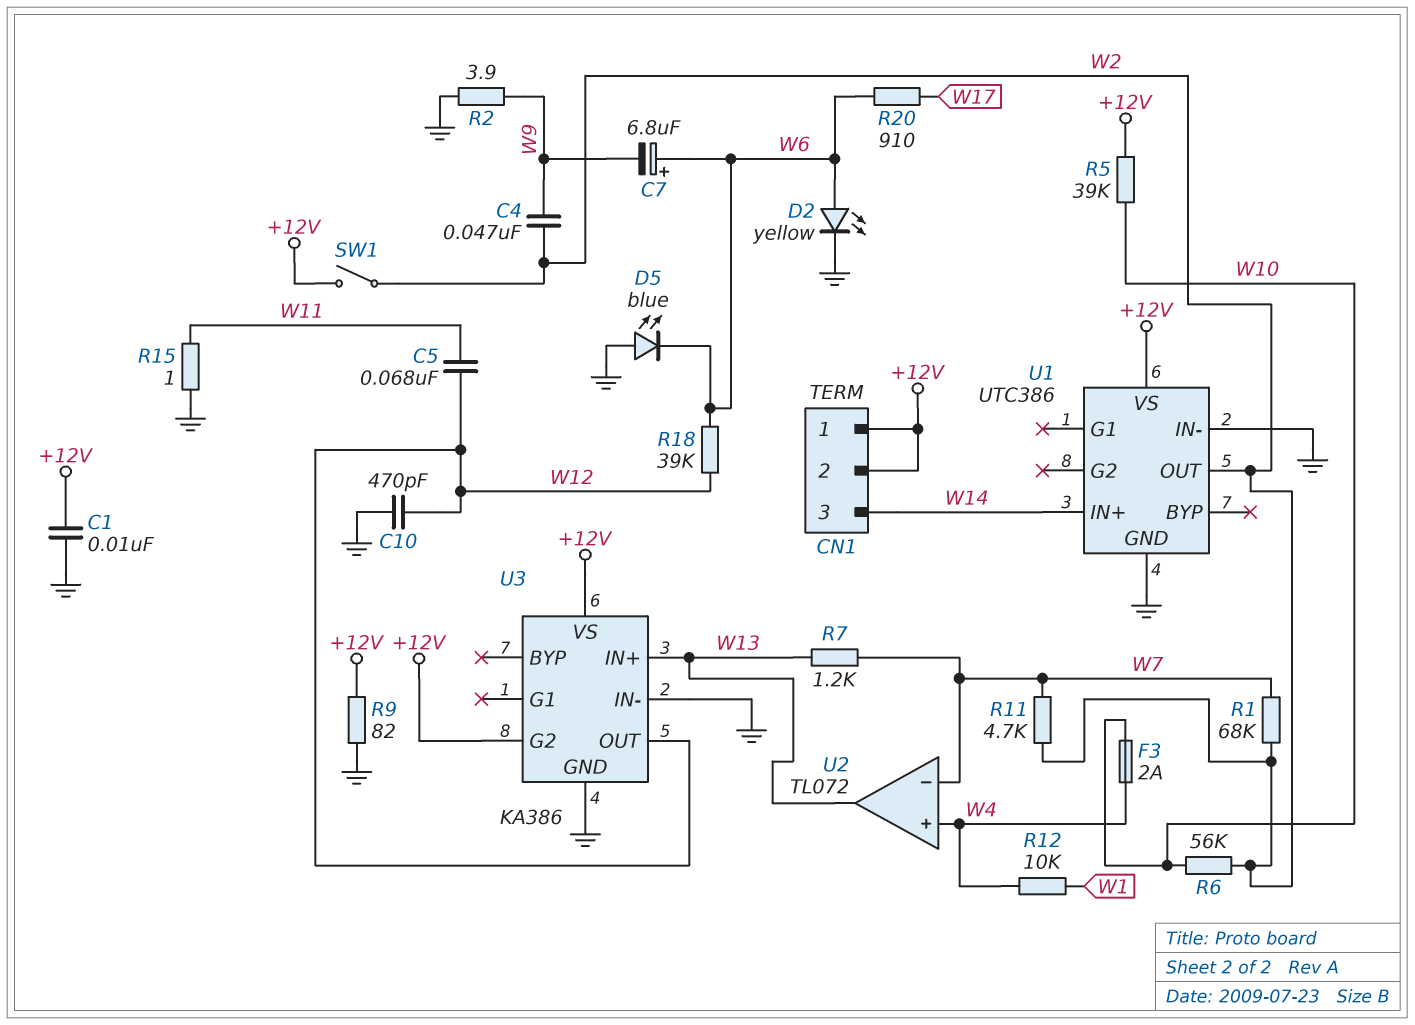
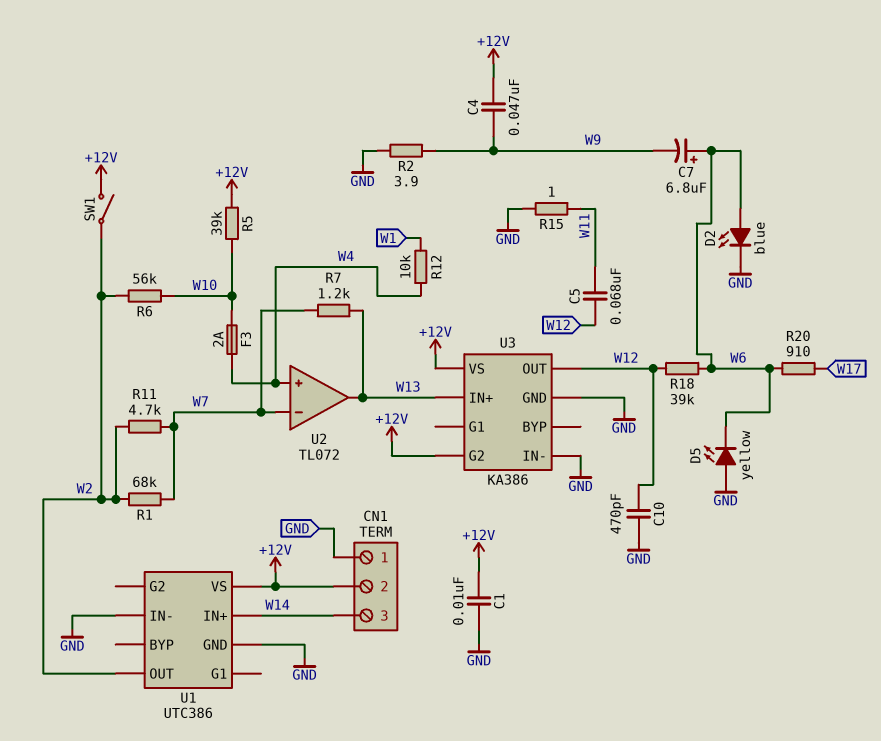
C4: 47nF (W2, W9) -> 47nF (+12V, W9)
CN1 pin 1: +12V -> GND
D2: LED yellow (A W6, K GND) -> LED blue (A W6, K GND)
D5: LED blue (A GND, K W6) -> LED yellow (A GND, K W6)
R9: 82 (+12V, GND) -> none

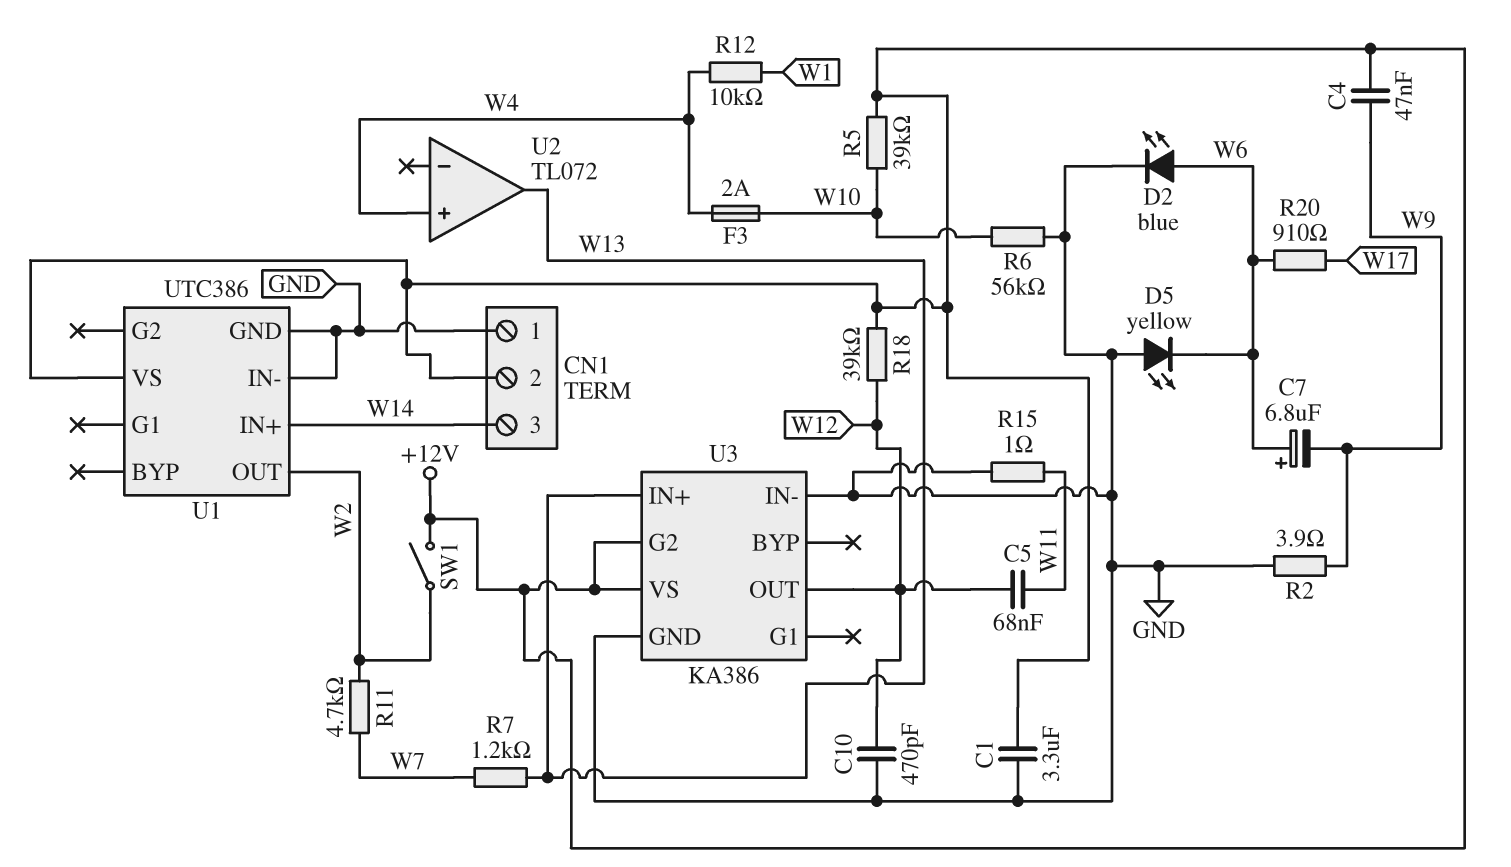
C1: 10nF (+12V, GND) -> 3.3uF (+12V, GND)
R1: 68k (W2, W7) -> none
R6: 56k (W2, W10) -> 56k (GND, W10)
R18: 39k (W6, W12) -> 39k (+12V, W12)
U2 pin in-: W7 -> none

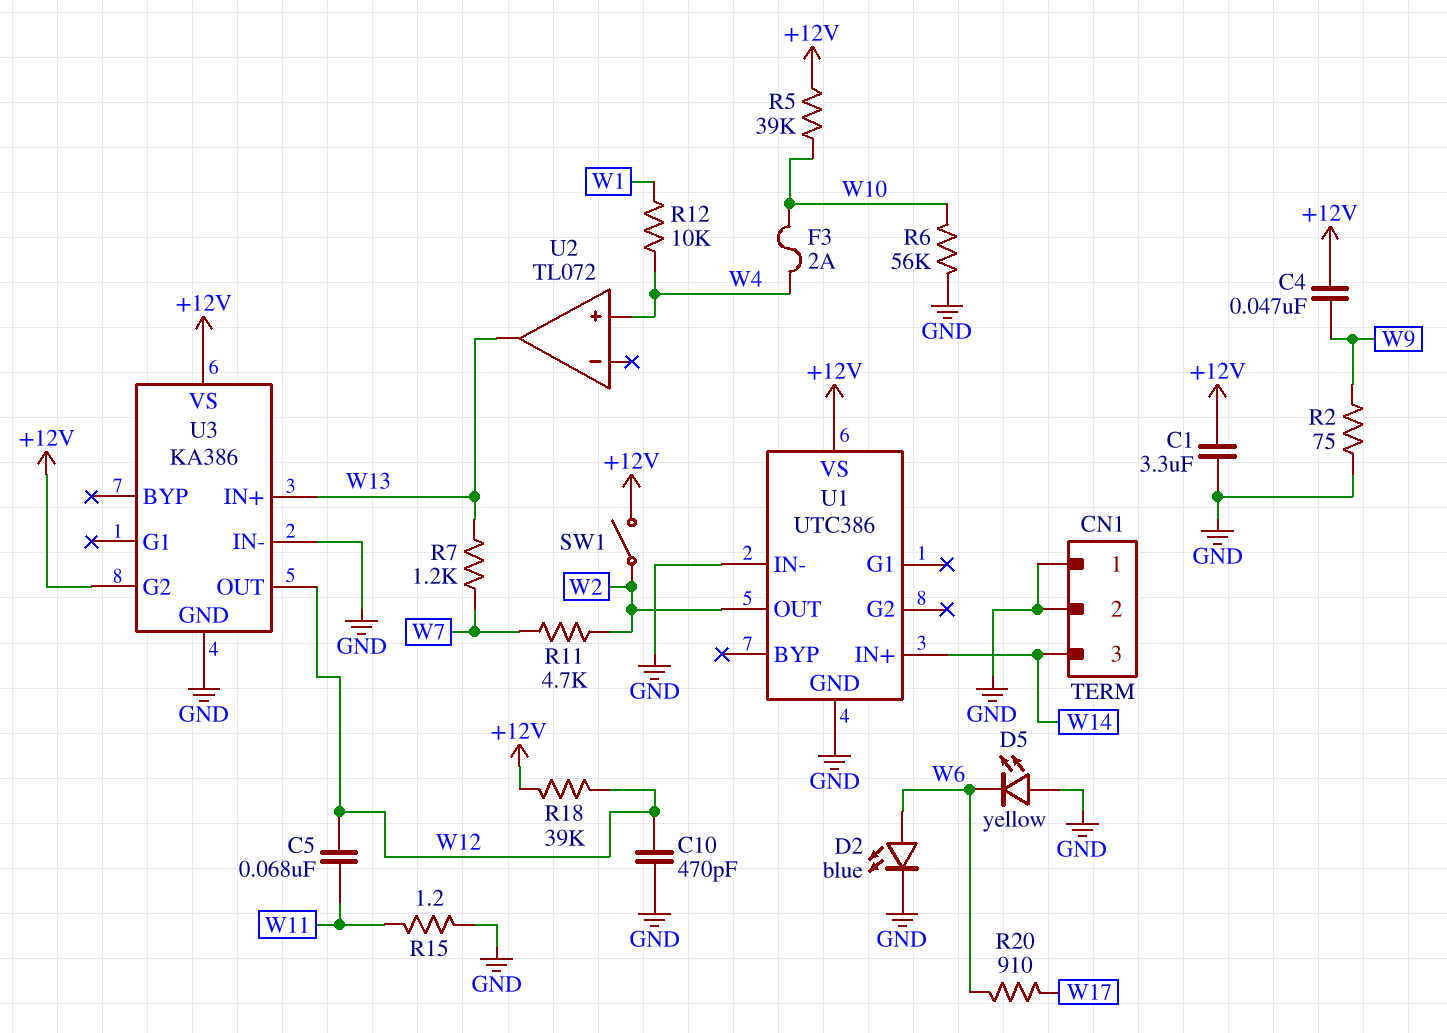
C7: 6.8uF (plus W6, minus W9) -> none
CN1 pin 2: +12V -> GND
R2: 3.9 (GND, W9) -> 75 (GND, W9)
R15: 1 (GND, W11) -> 1.2 (GND, W11)

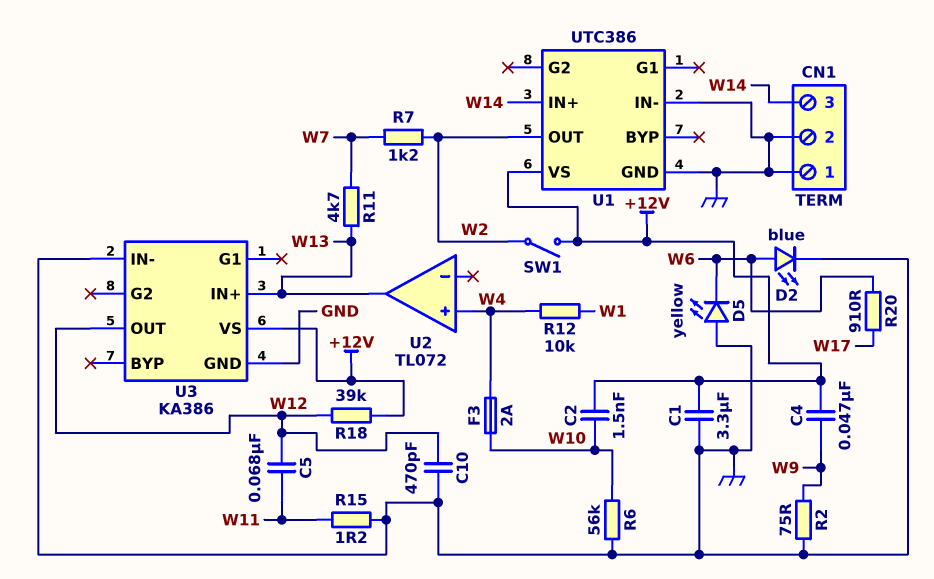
C2: none -> 1.5nF (+12V, W10)
R5: 39k (+12V, W10) -> none
R7: 1.2k (W7, W13) -> 1.2k (W2, W7)
R11: 4.7k (W2, W7) -> 4.7k (W7, W13)
U3 pin G2: +12V -> none

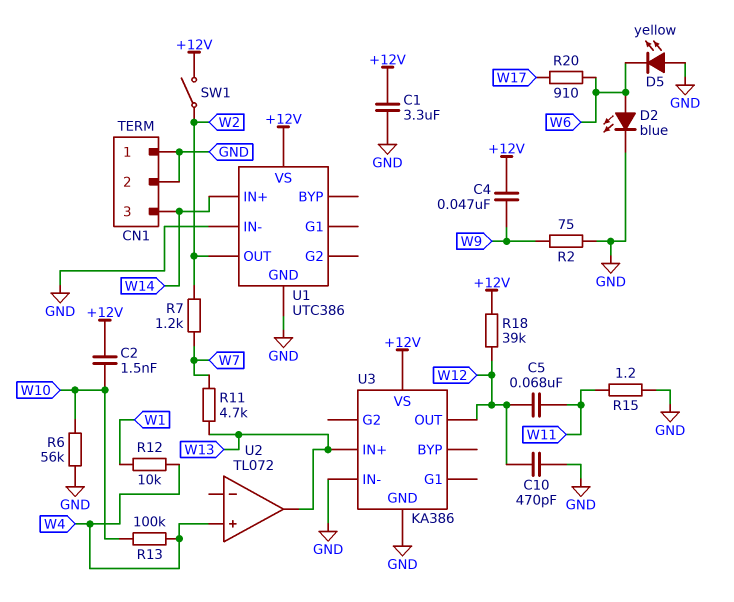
F3: 2A (W4, W10) -> none
R13: none -> 100k (W4, W10)

